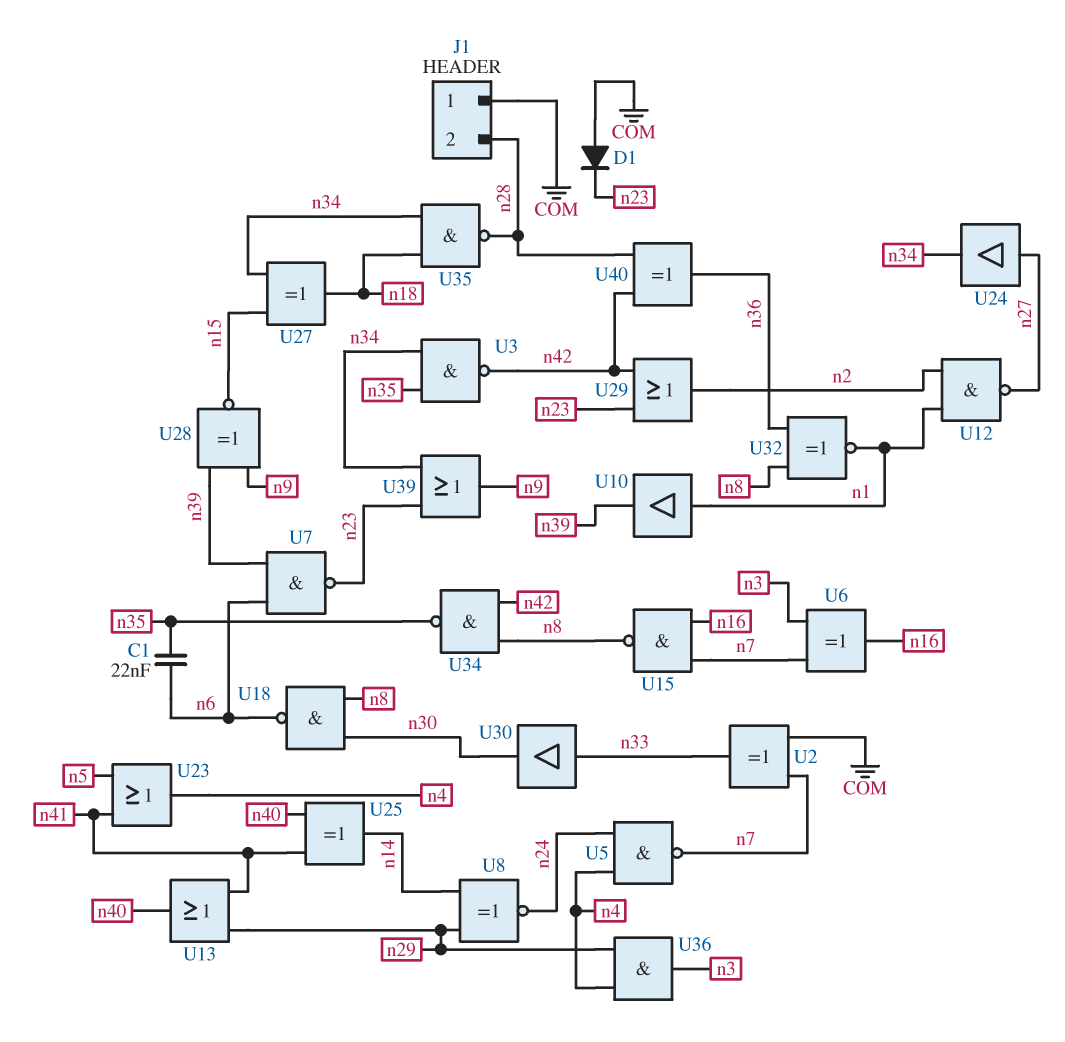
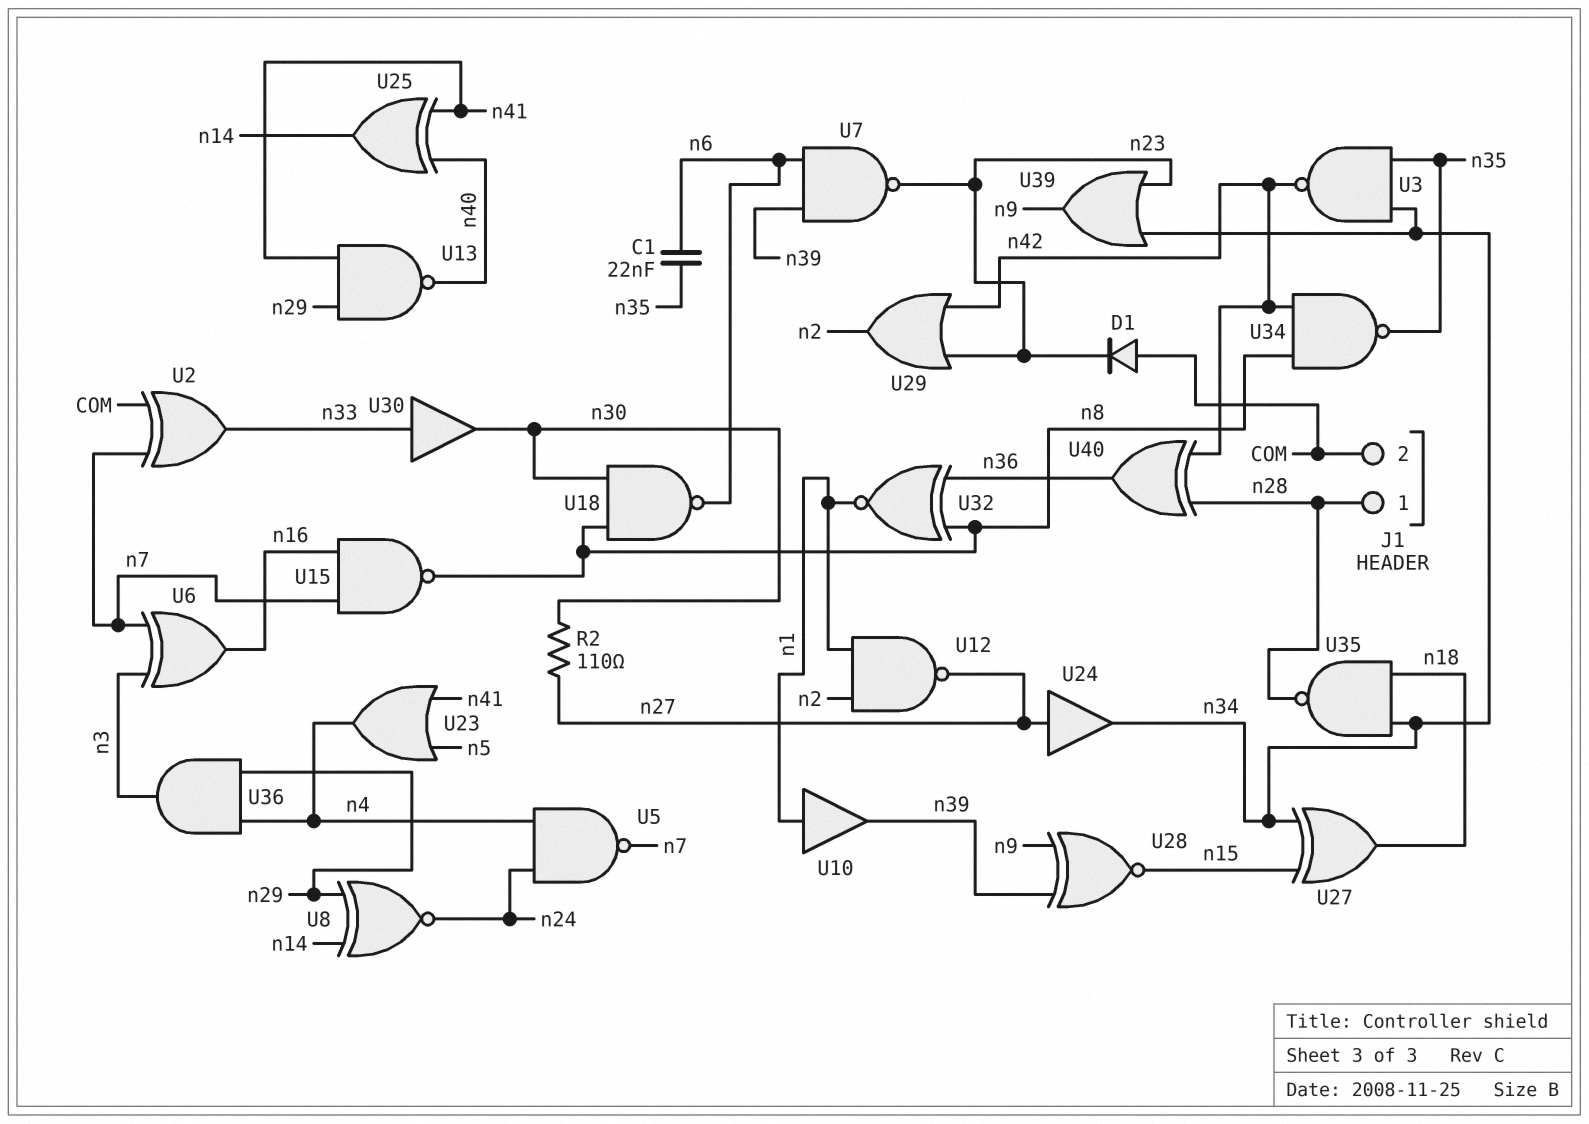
J1 pin 1: COM -> n28
J1 pin 2: n28 -> COM
R2: none -> 110 (n27, n30)
U13: OR (in n29, in n41, out n40) -> NAND (in n29, in n41, out n40)

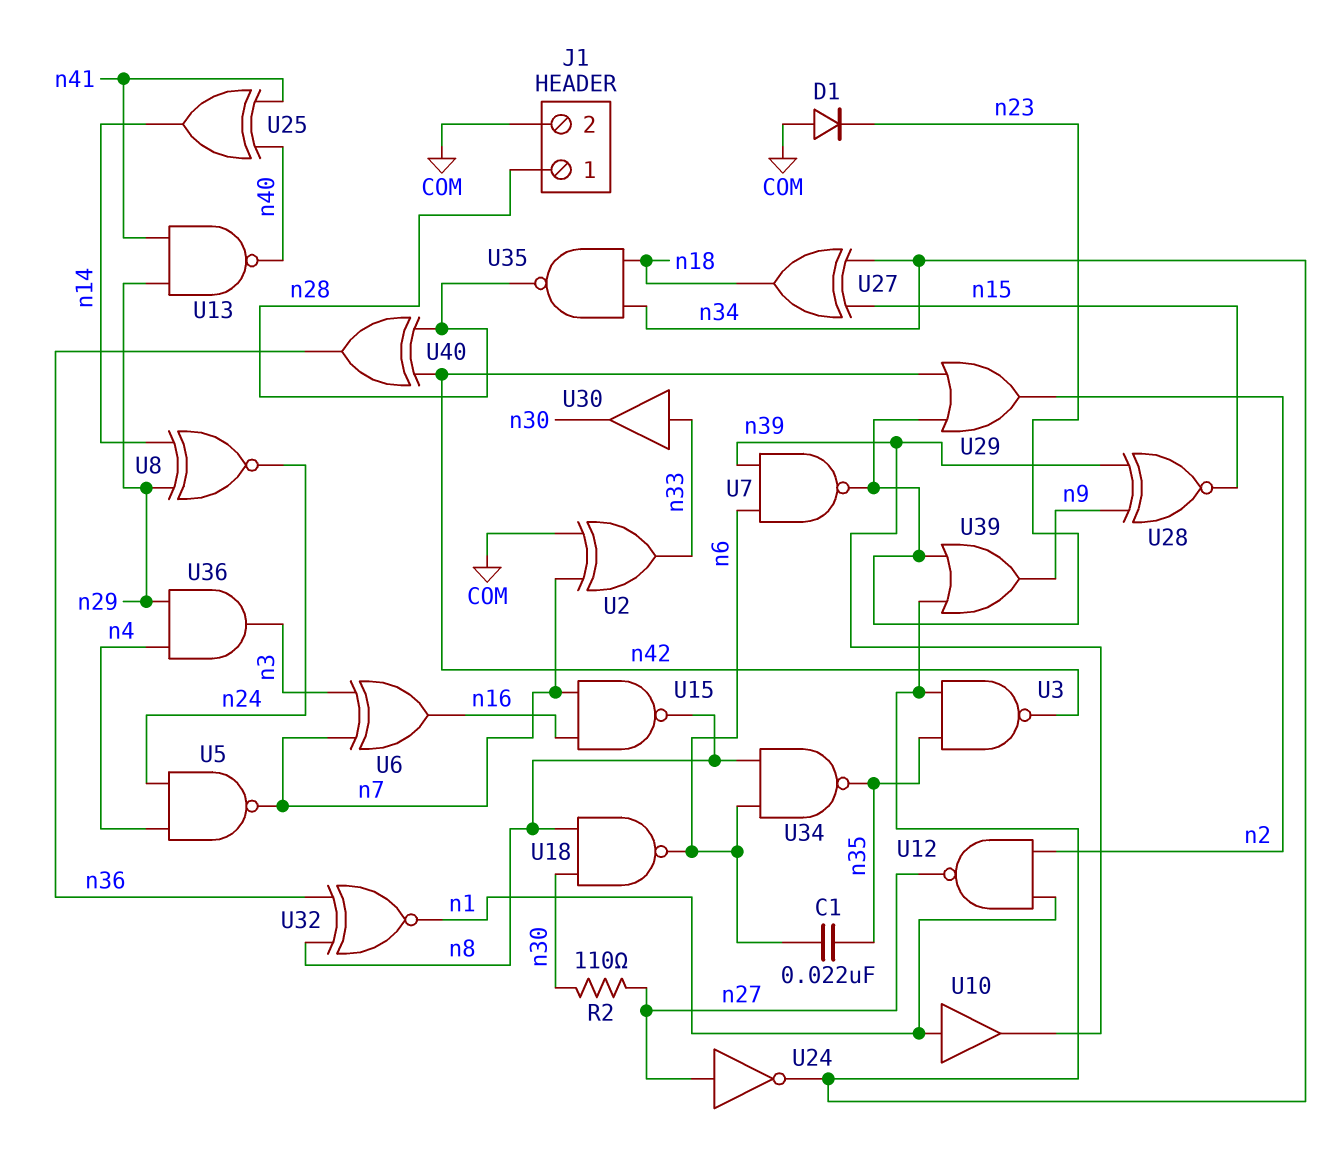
U23: OR (in n5, in n41, out n4) -> none
U24: buffer (in n27, out n34) -> NOT (in n27, out n34)
U34: NAND (in n8, in n42, out n35) -> NAND (in n6, in n8, out n35)

